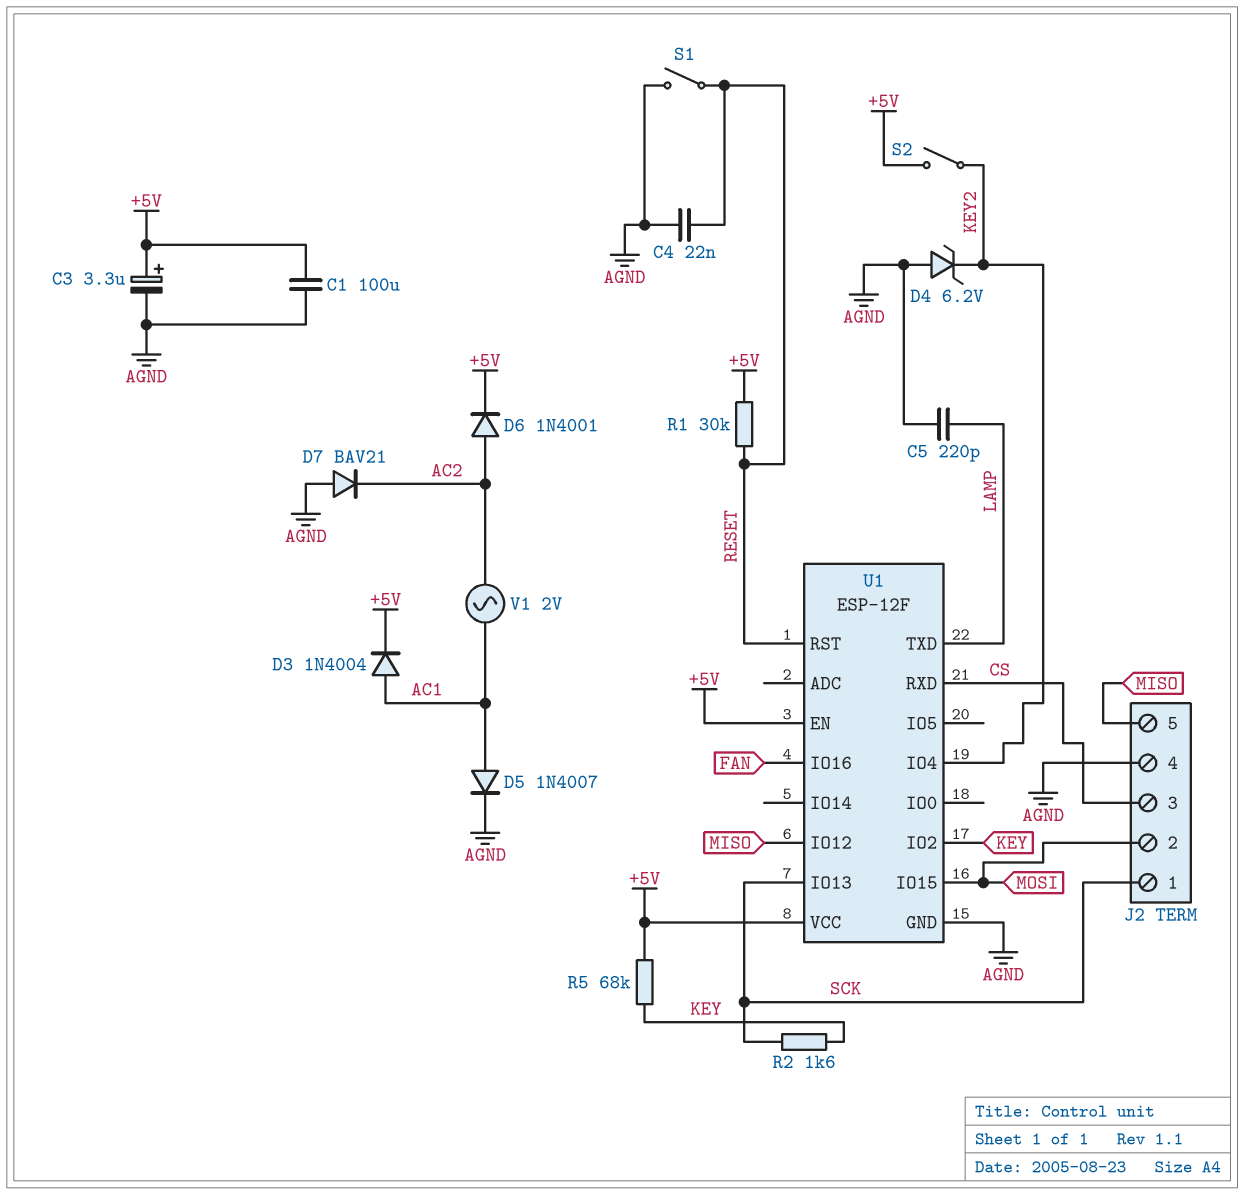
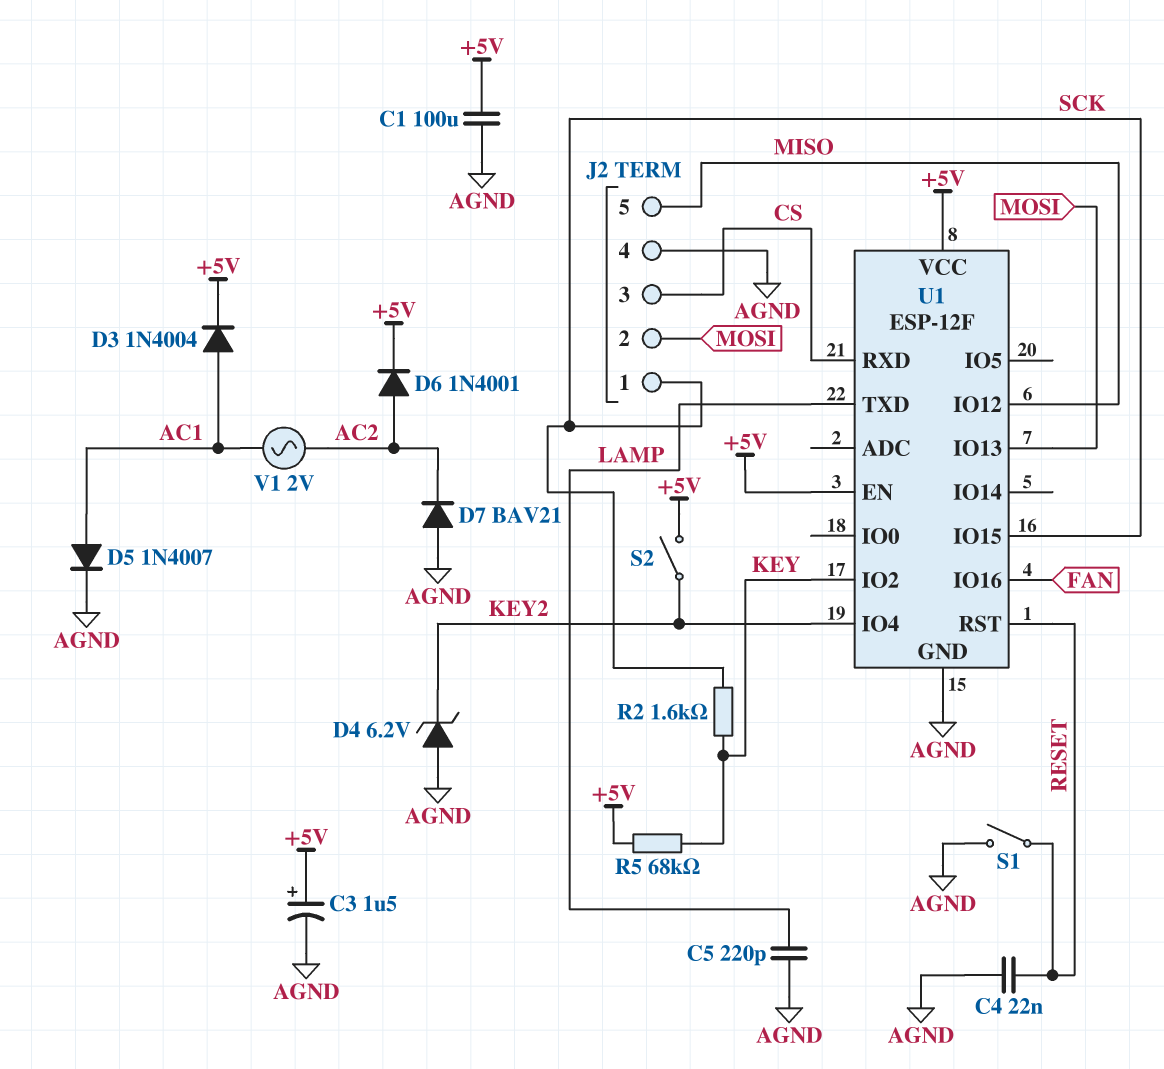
C3: 3.3uF (plus +5V, minus AGND) -> 1.5uF (plus +5V, minus AGND)
R1: 30k (+5V, RESET) -> none
U1 pin IO13: SCK -> MOSI
U1 pin IO15: MOSI -> SCK

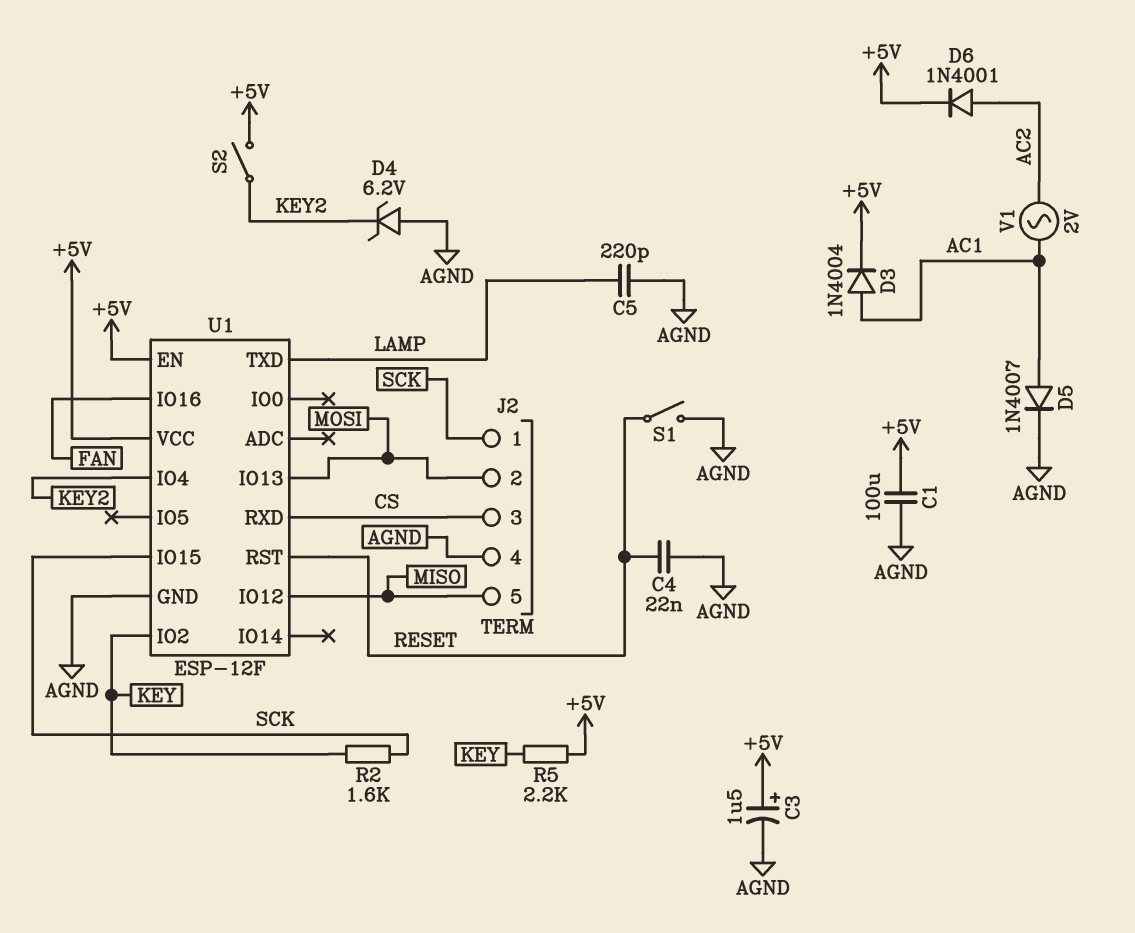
D7: diode BAV21 (A AGND, K AC2) -> none
R5: 68k (+5V, KEY) -> 2.2k (+5V, KEY)

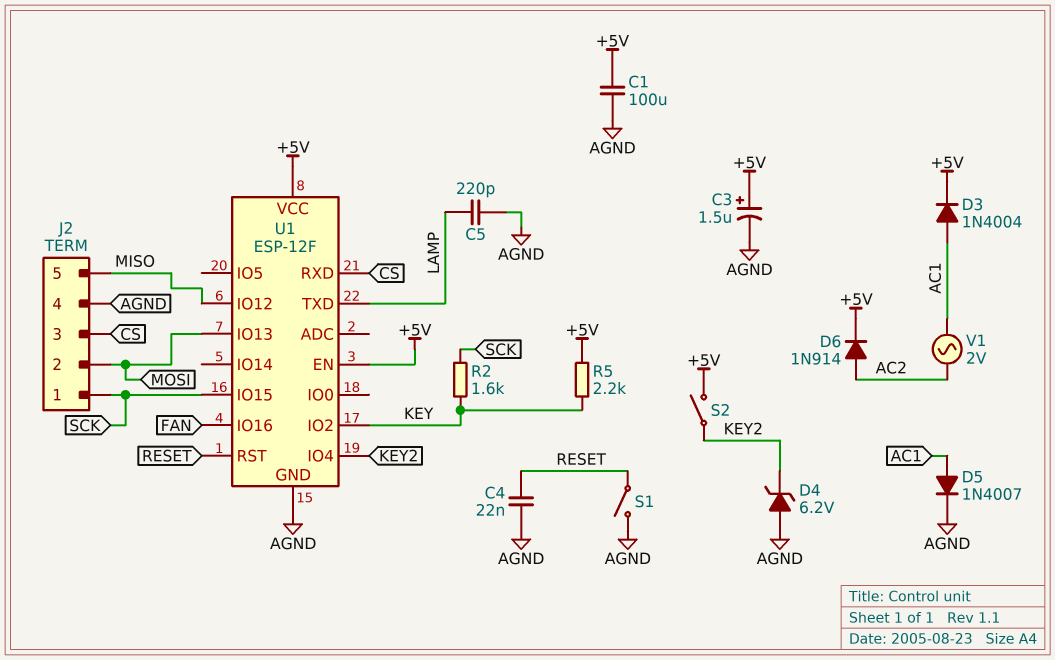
D6: diode 1N4001 (A AC2, K +5V) -> diode 1N914 (A AC2, K +5V)

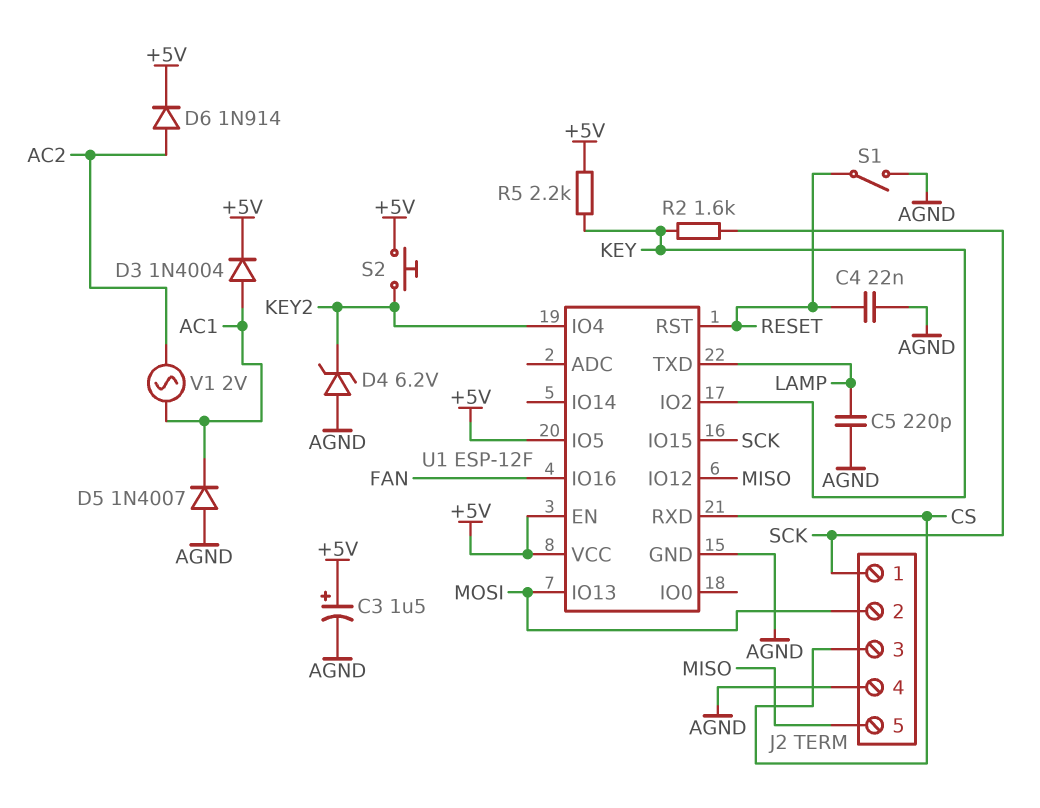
C1: 100uF (+5V, AGND) -> none
D5: diode 1N4007 (A AC1, K AGND) -> diode 1N4007 (A AGND, K AC1)
S2: switch (+5V, KEY2) -> button (+5V, KEY2)
U1 pin IO5: none -> +5V

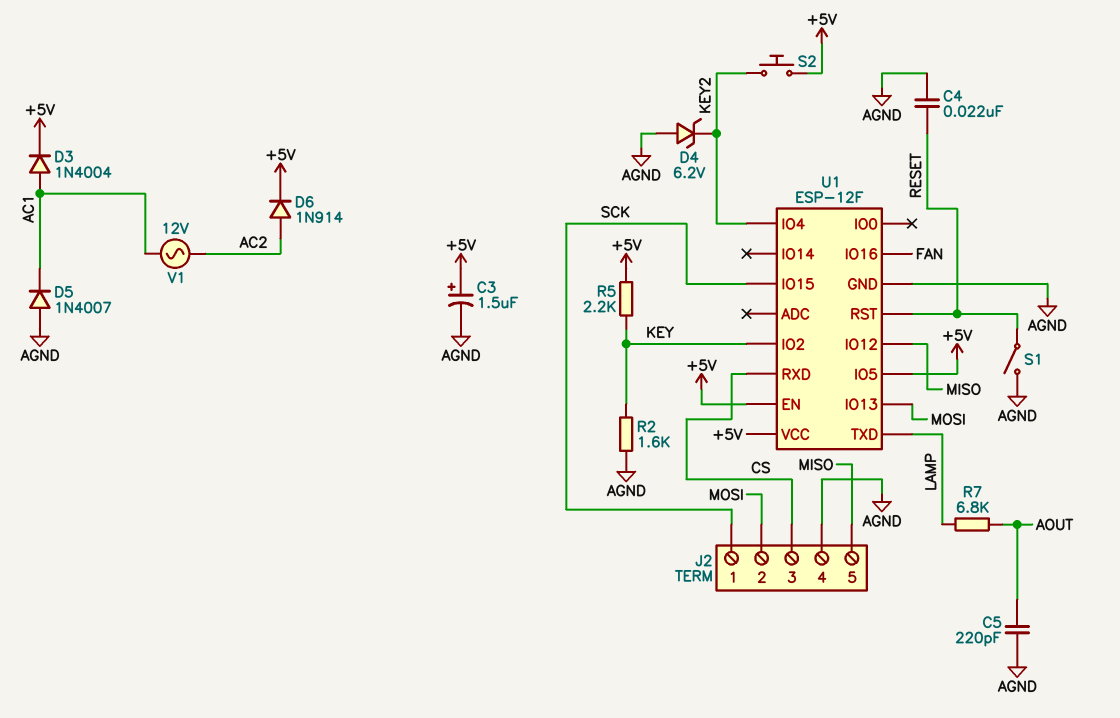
C5: 220pF (AGND, LAMP) -> 220pF (AGND, AOUT)
R2: 1.6k (KEY, SCK) -> 1.6k (AGND, KEY)
R7: none -> 6.8k (AOUT, LAMP)
V1: AC 2V (AC1, AC2) -> AC 12V (AC1, AC2)

